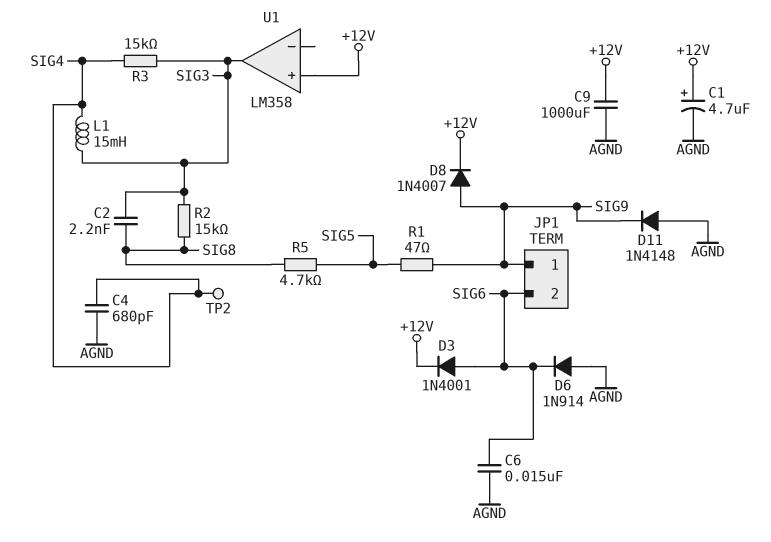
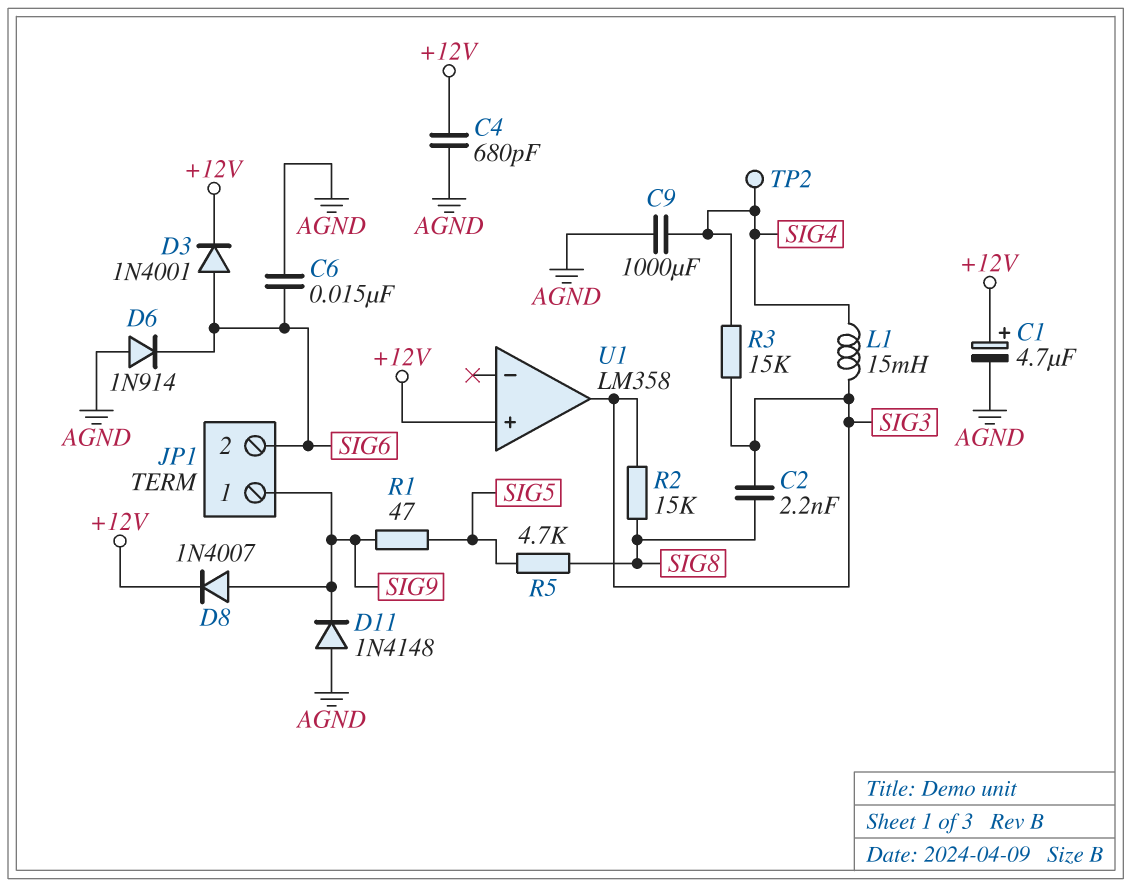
C4: 680pF (AGND, SIG4) -> 680pF (+12V, AGND)
C9: 1000uF (+12V, AGND) -> 1000uF (AGND, SIG4)

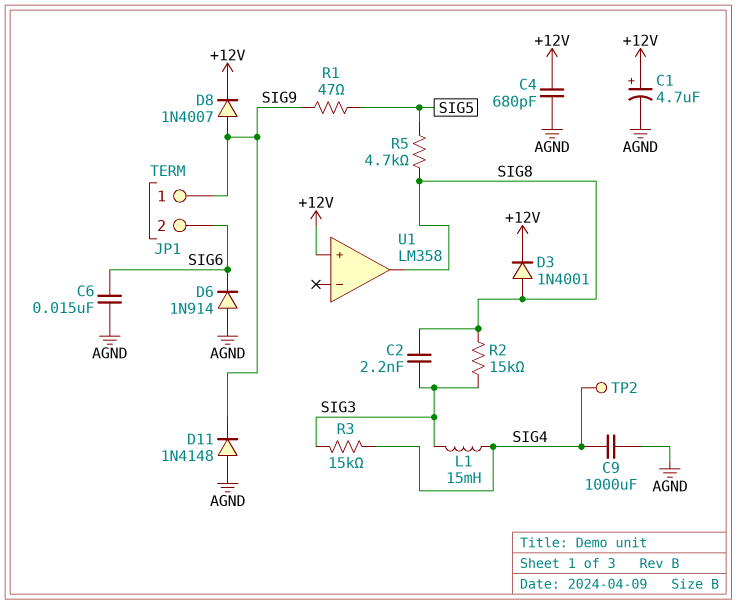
D3: diode 1N4001 (A SIG6, K +12V) -> diode 1N4001 (A SIG8, K +12V)
U1 pin out: SIG3 -> SIG8

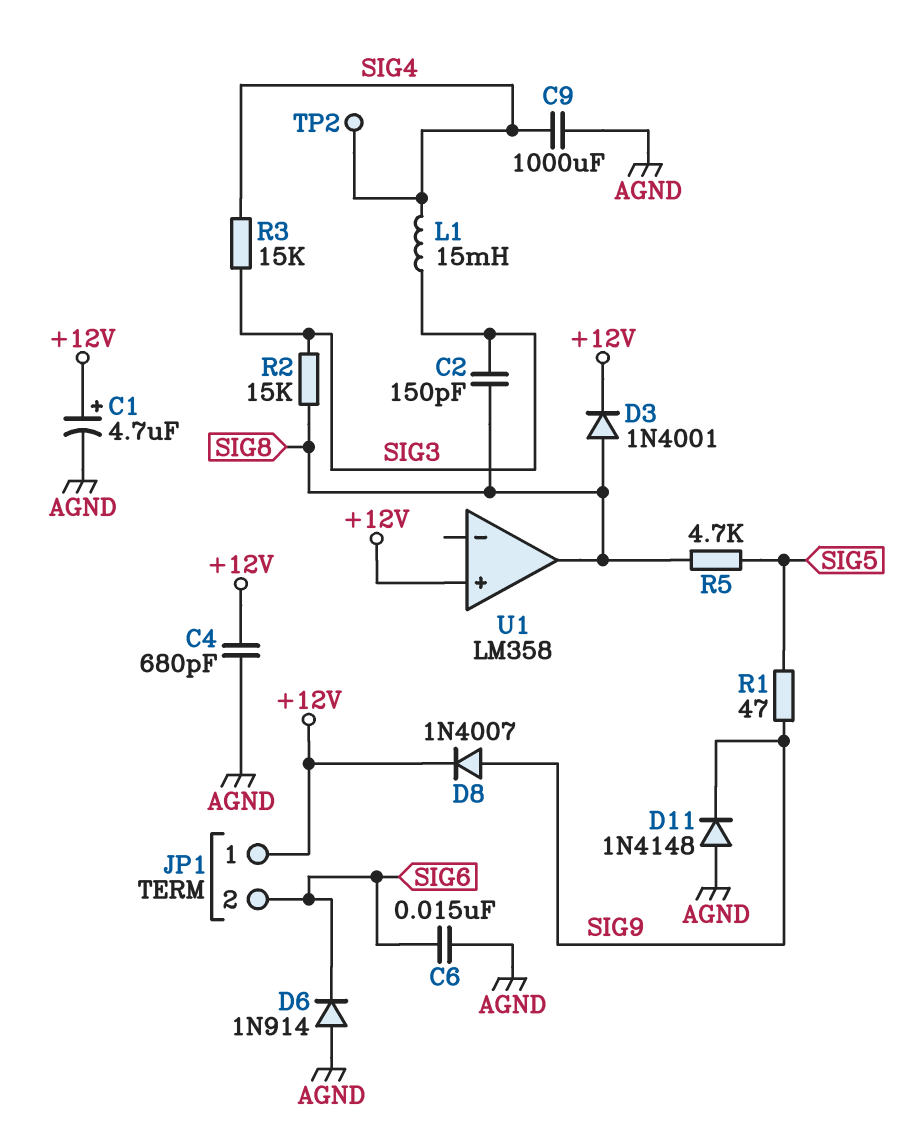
C2: 2.2nF (SIG3, SIG8) -> 150pF (SIG3, SIG8)
JP1 pin 1: SIG9 -> +12V

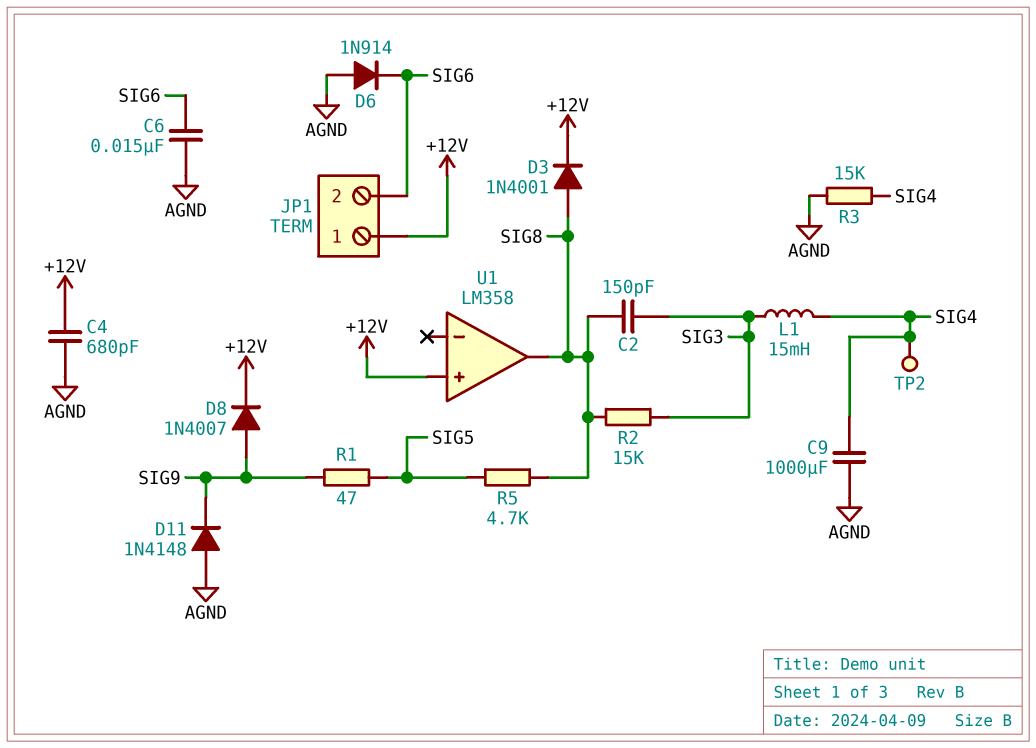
C1: 4.7uF (plus +12V, minus AGND) -> none
R3: 15k (SIG3, SIG4) -> 15k (AGND, SIG4)

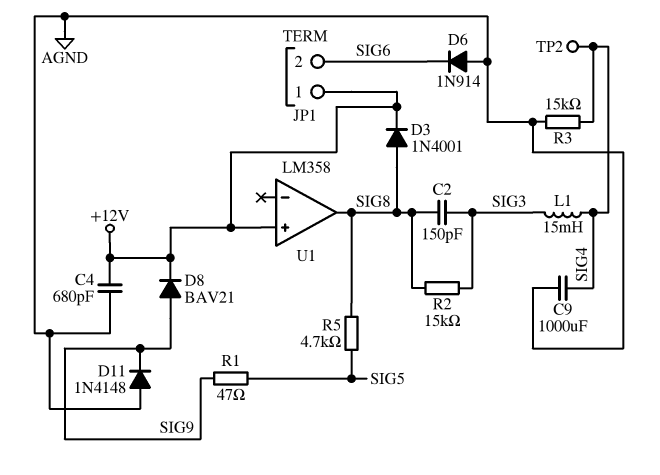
C6: 15nF (AGND, SIG6) -> none
D8: diode 1N4007 (A SIG9, K +12V) -> diode BAV21 (A SIG9, K +12V)

